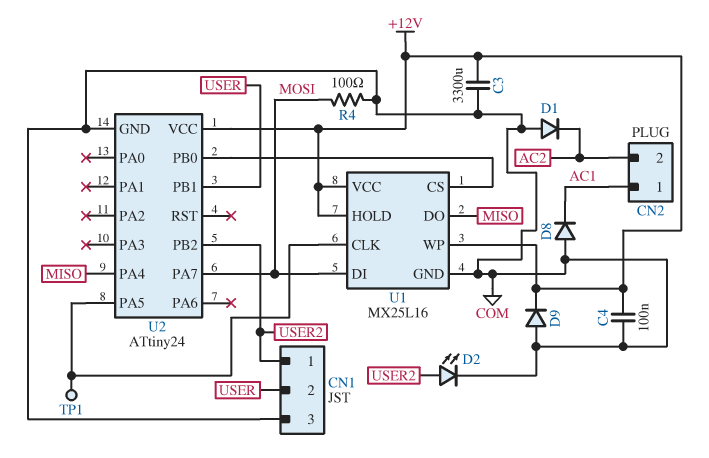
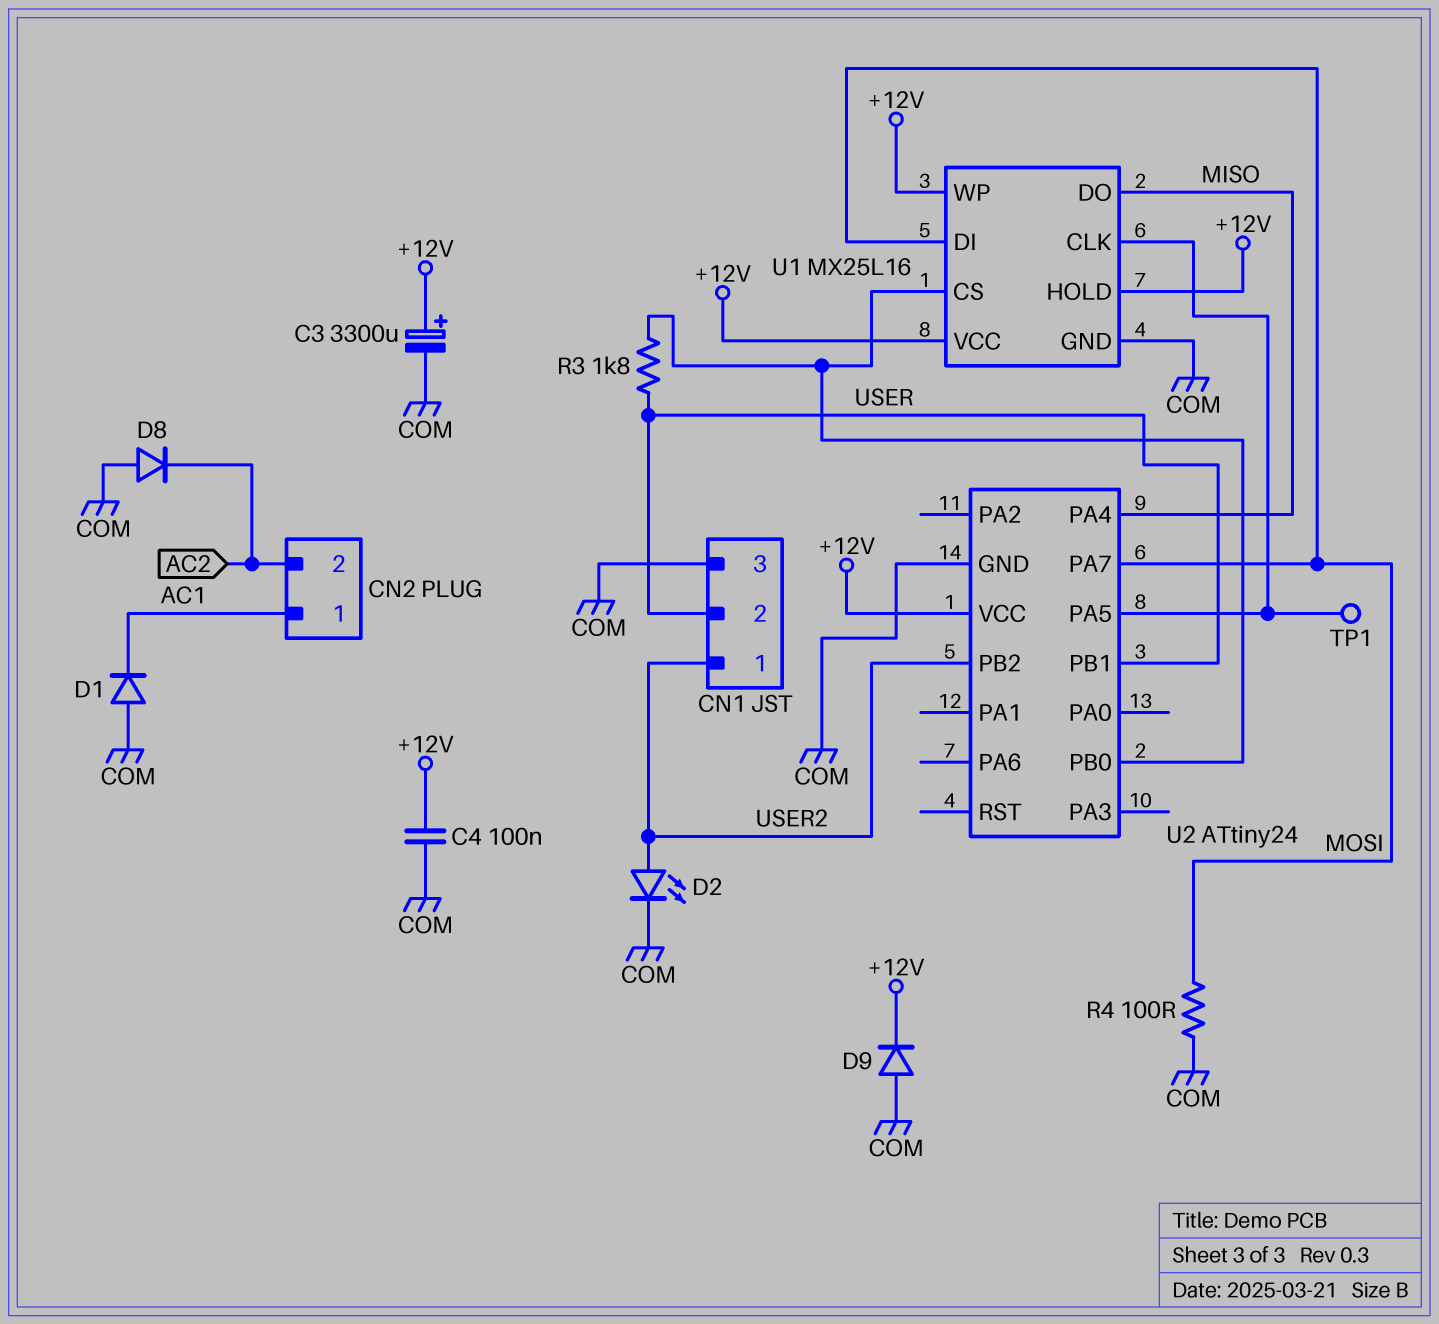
C3: 3300uF (+12V, COM) -> 3300uF (plus +12V, minus COM)
D1: diode (A COM, K AC2) -> diode (A COM, K AC1)
D8: diode (A COM, K AC1) -> diode (A COM, K AC2)
R3: none -> 1.8k (U1/CS, USER)

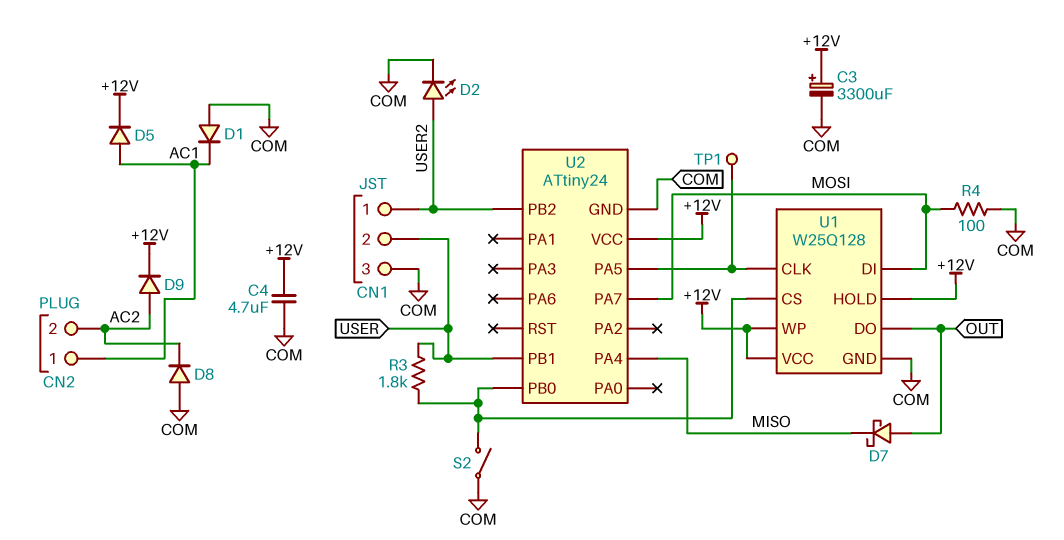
C4: 100nF (+12V, COM) -> 4.7uF (+12V, COM)
D5: none -> diode (A AC1, K +12V)
D7: none -> schottky (A OUT, K MISO)
D9: diode (A COM, K +12V) -> diode (A AC2, K +12V)
S2: none -> switch (COM, U1/CS)
U1: MX25L16 -> W25Q128
U1 pin DO: MISO -> OUT

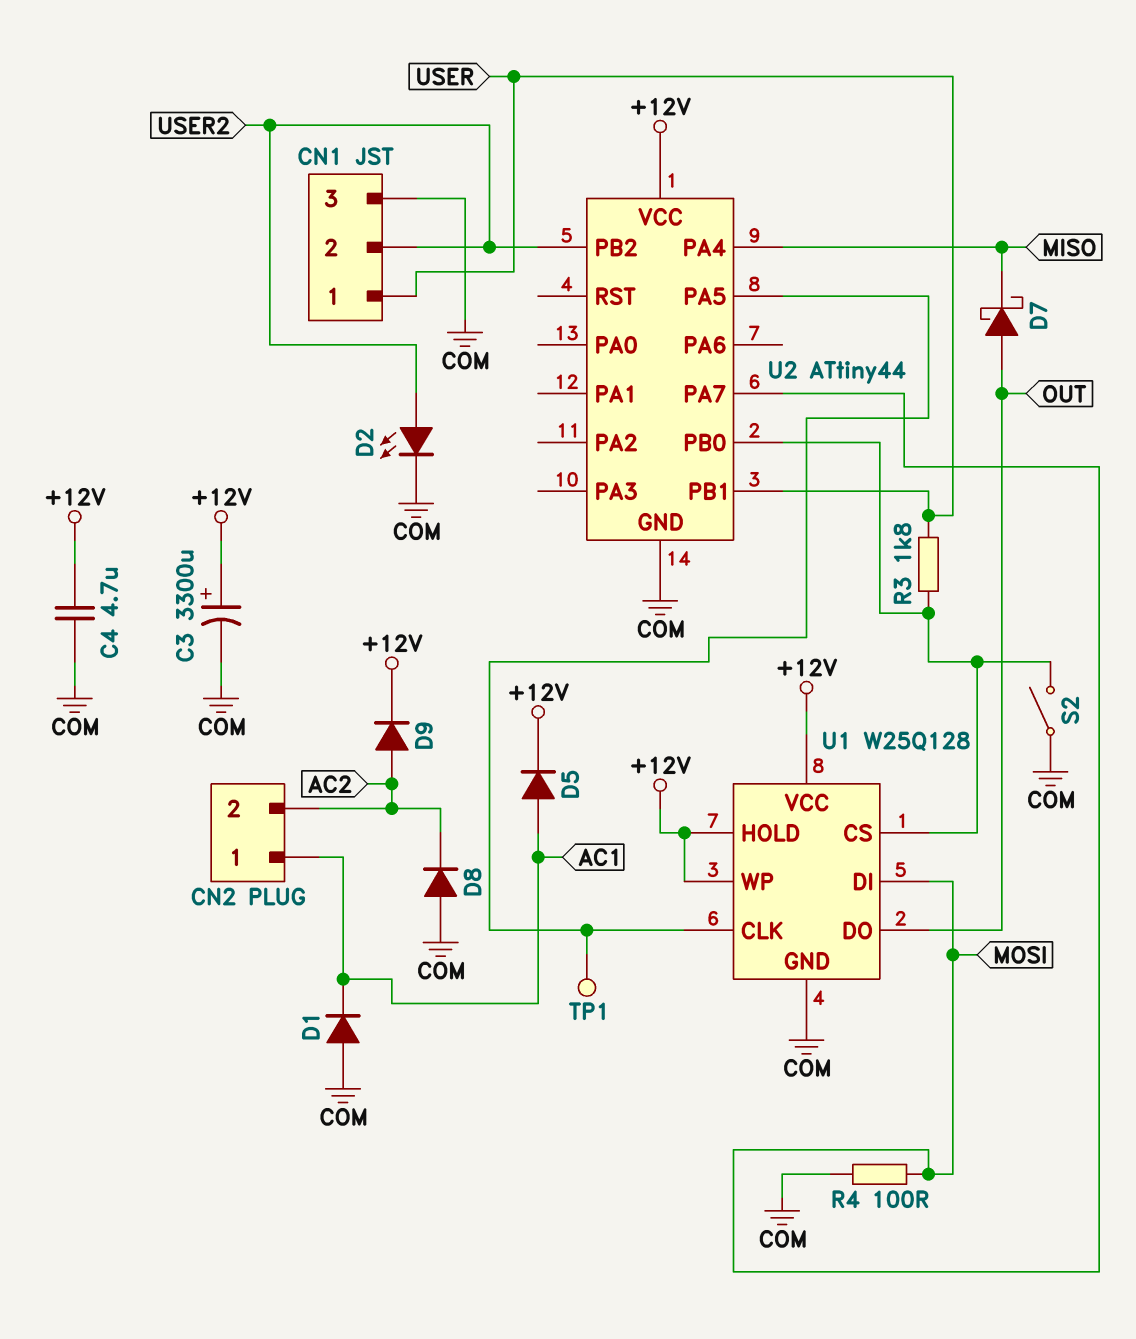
CN1 pin 1: USER2 -> USER
CN1 pin 2: USER -> USER2
U2: ATtiny24 -> ATtiny44

